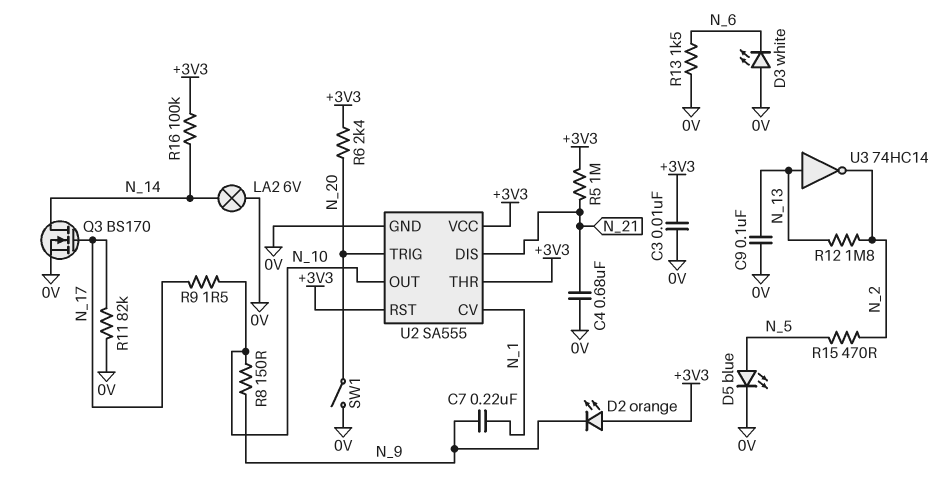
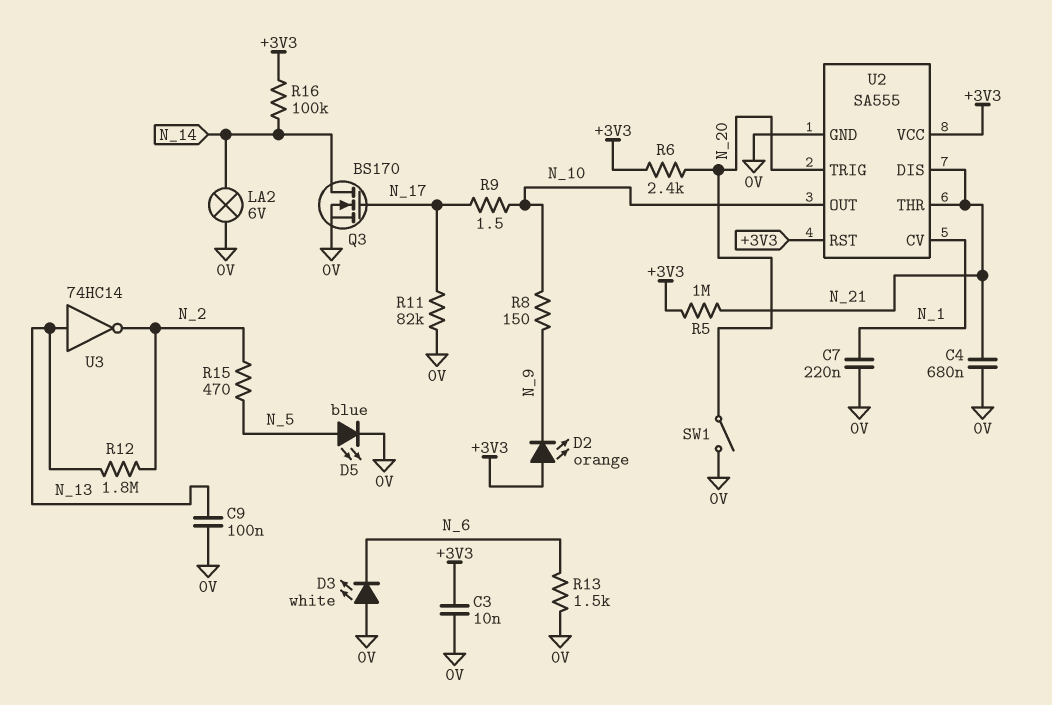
C7: 220nF (N_1, N_9) -> 220nF (0V, N_1)
U2 pin THR: +3V3 -> N_21

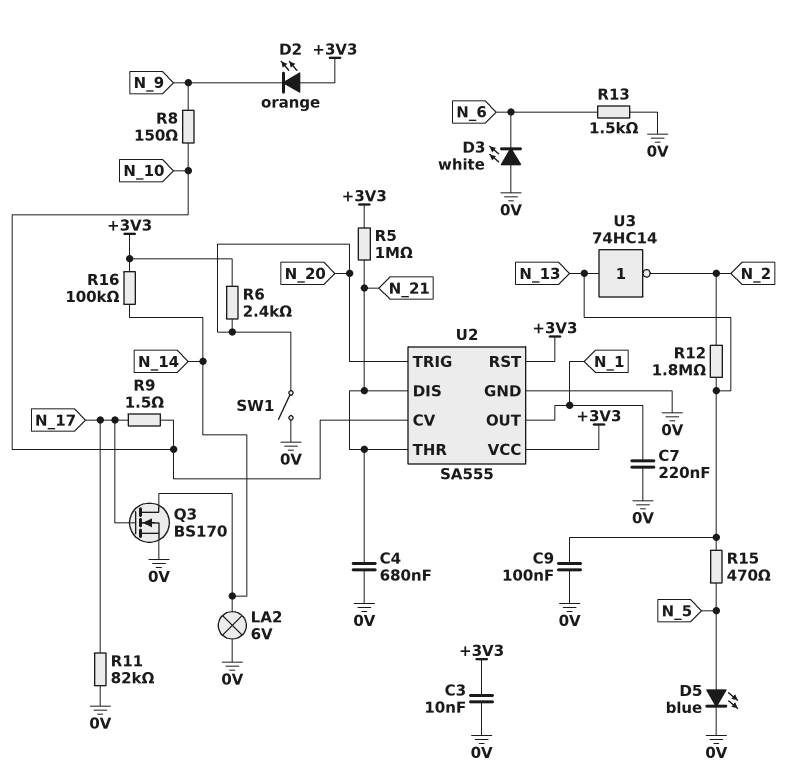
R15: 470 (N_2, N_5) -> 470 (N_5, N_13)
U2 pin CV: N_1 -> N_10
U2 pin OUT: N_10 -> N_1

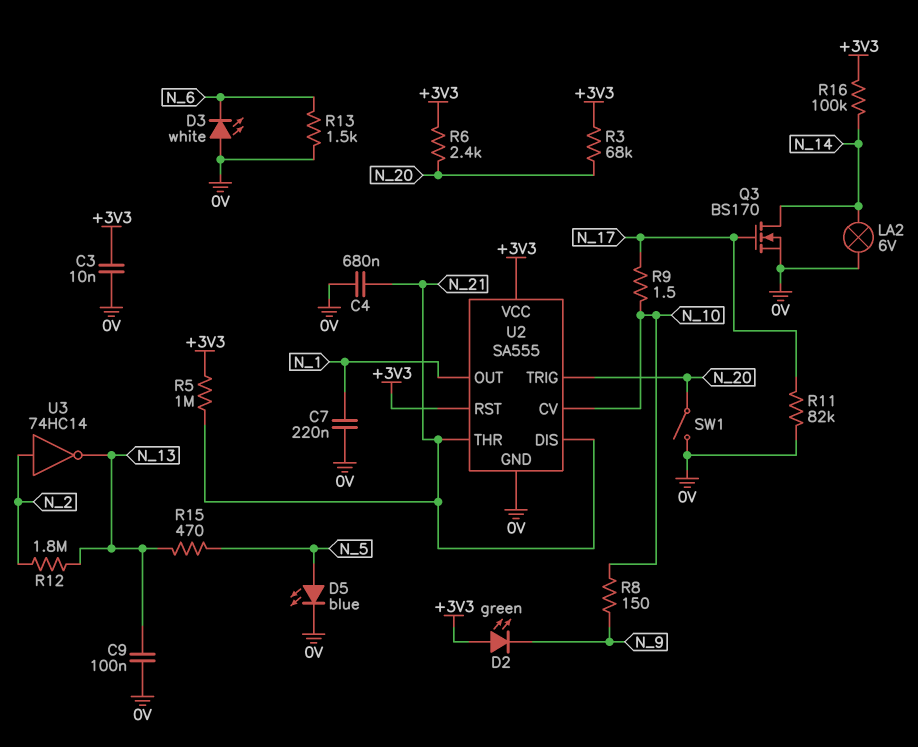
D2: LED orange (A +3V3, K N_9) -> LED green (A +3V3, K N_9)
R3: none -> 68k (+3V3, N_20)
U3: NOT 74HC14 (in N_13, out N_2) -> NOT 74HC14 (in N_2, out N_13)

